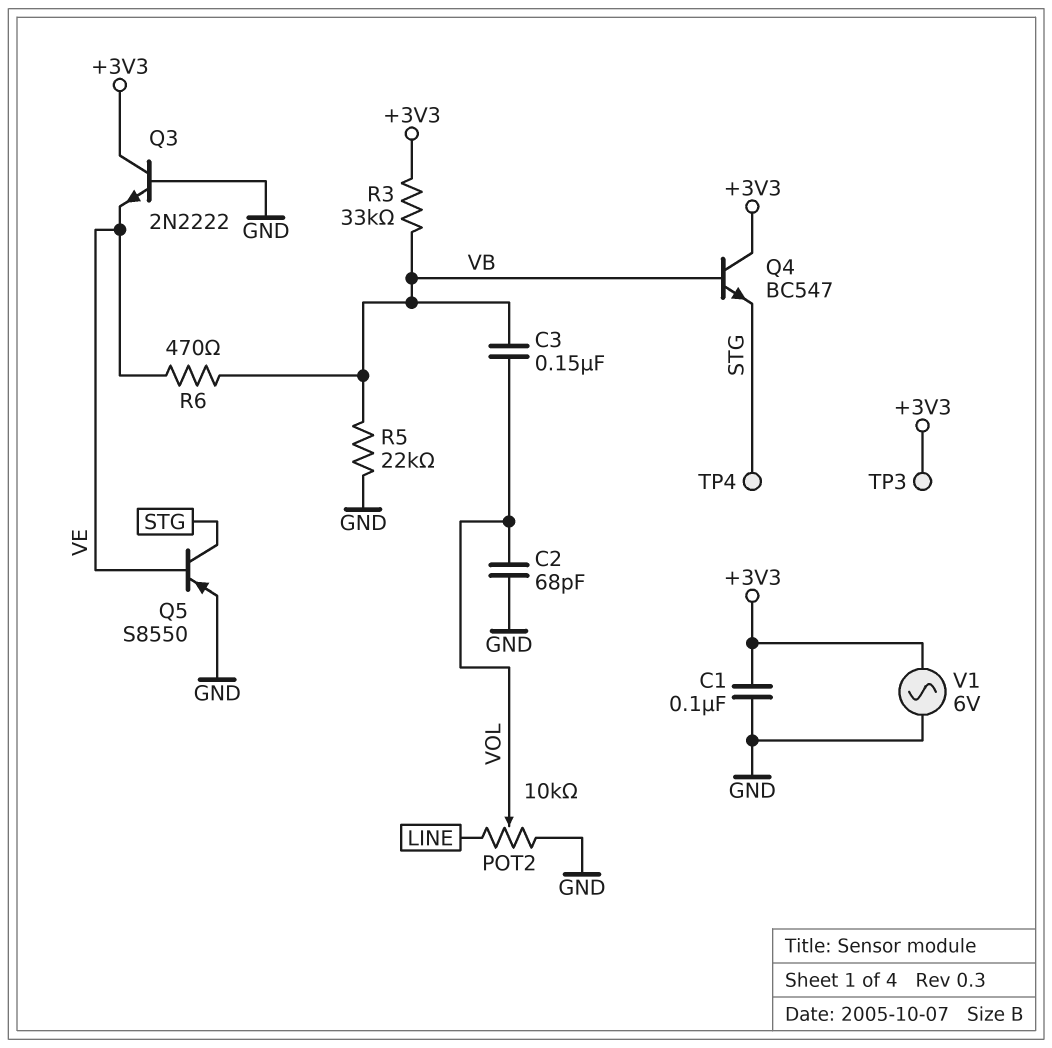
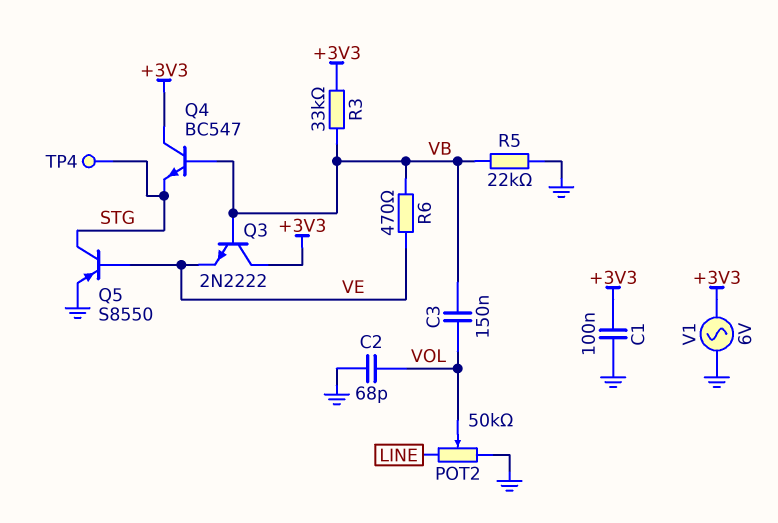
POT2: 10k (GND, LINE, wiper VOL) -> 50k (GND, LINE, wiper VOL)
Q3: NPN 2N2222 (B GND, C +3V3, E VE) -> NPN 2N2222 (B VB, C +3V3, E VE)
TP3: test point (+3V3) -> none

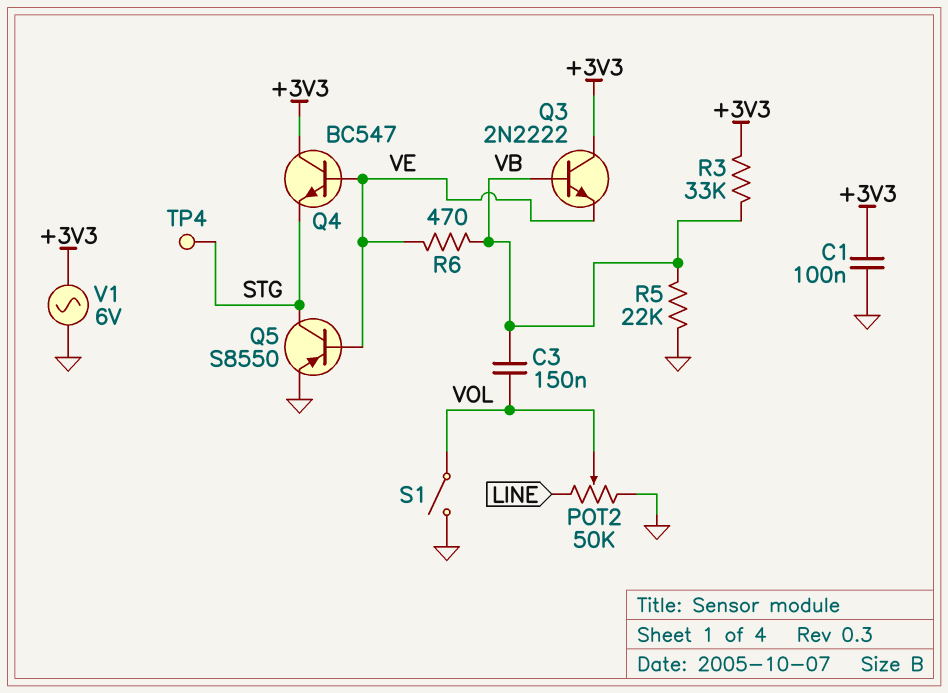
C2: 68pF (GND, VOL) -> none
Q4: NPN BC547 (B VB, C +3V3, E STG) -> NPN BC547 (B VE, C +3V3, E STG)
S1: none -> switch (GND, VOL)

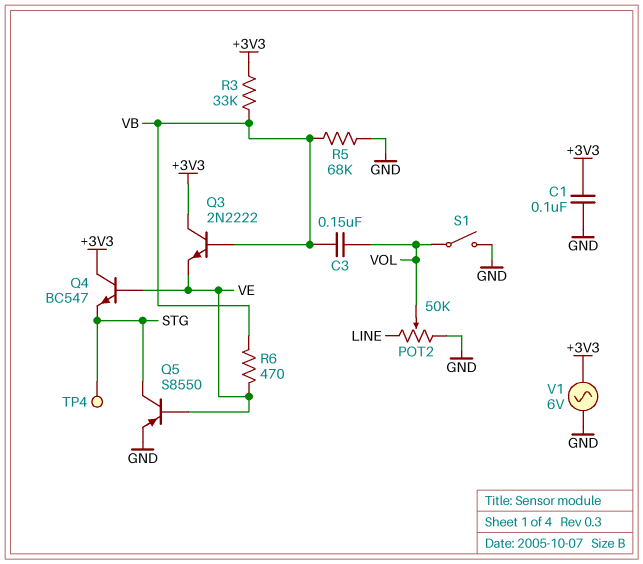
R5: 22k (GND, VB) -> 68k (GND, VB)

